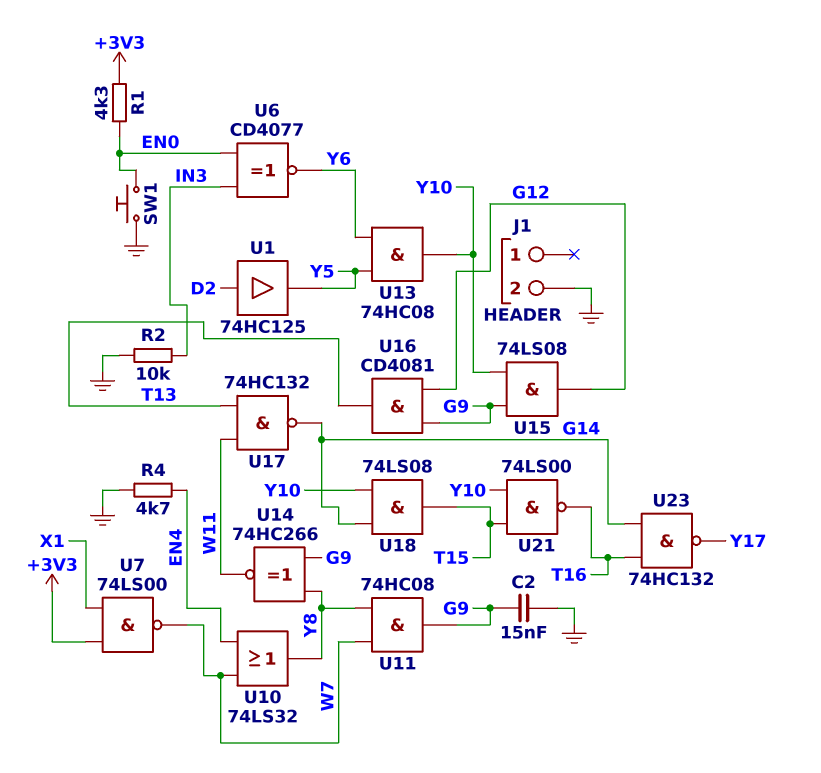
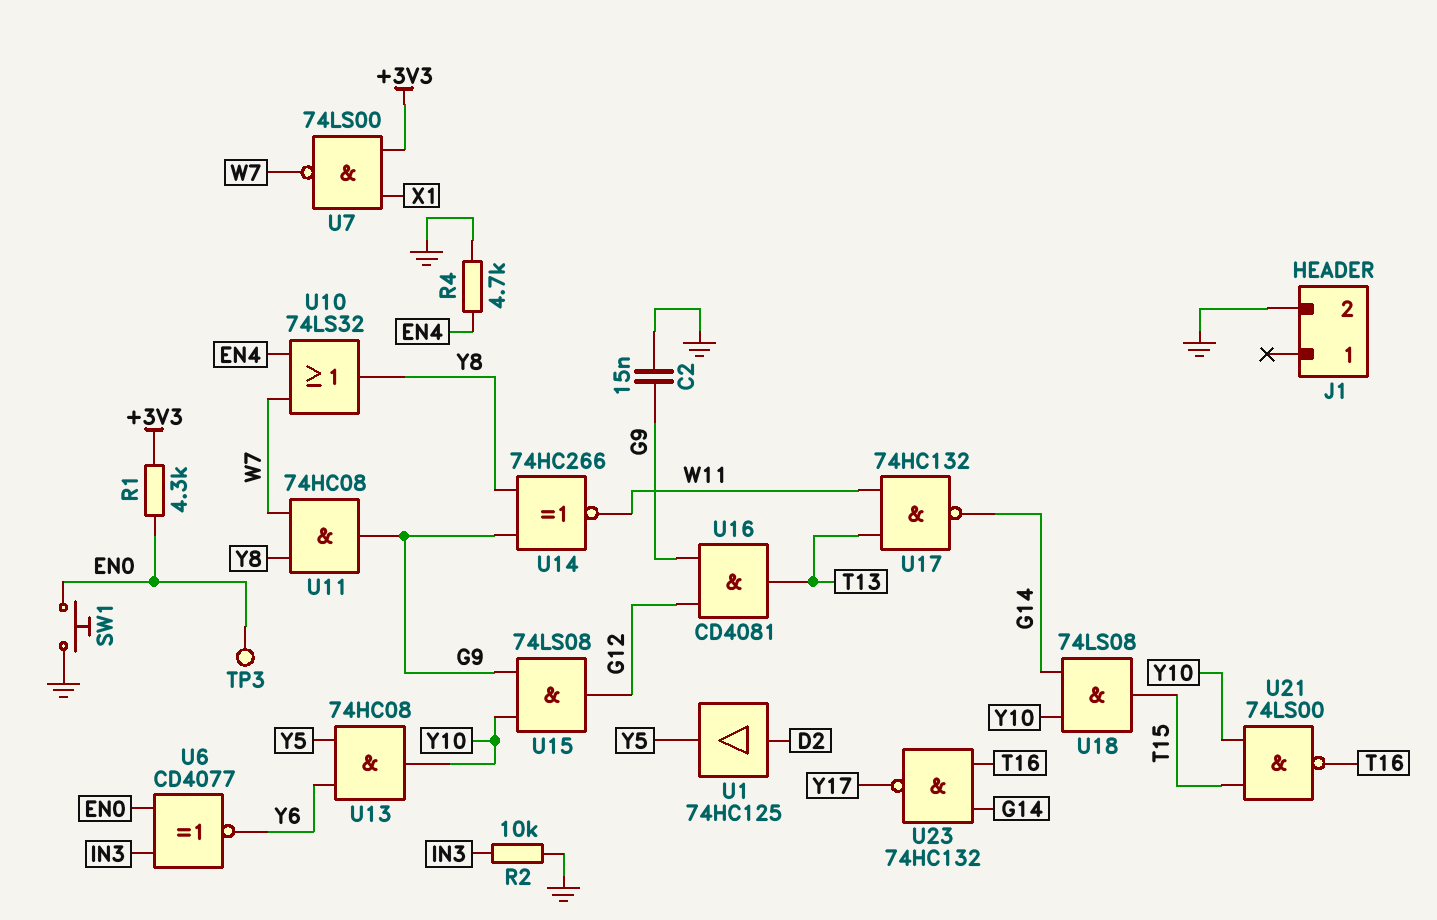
TP3: none -> test point (EN0)

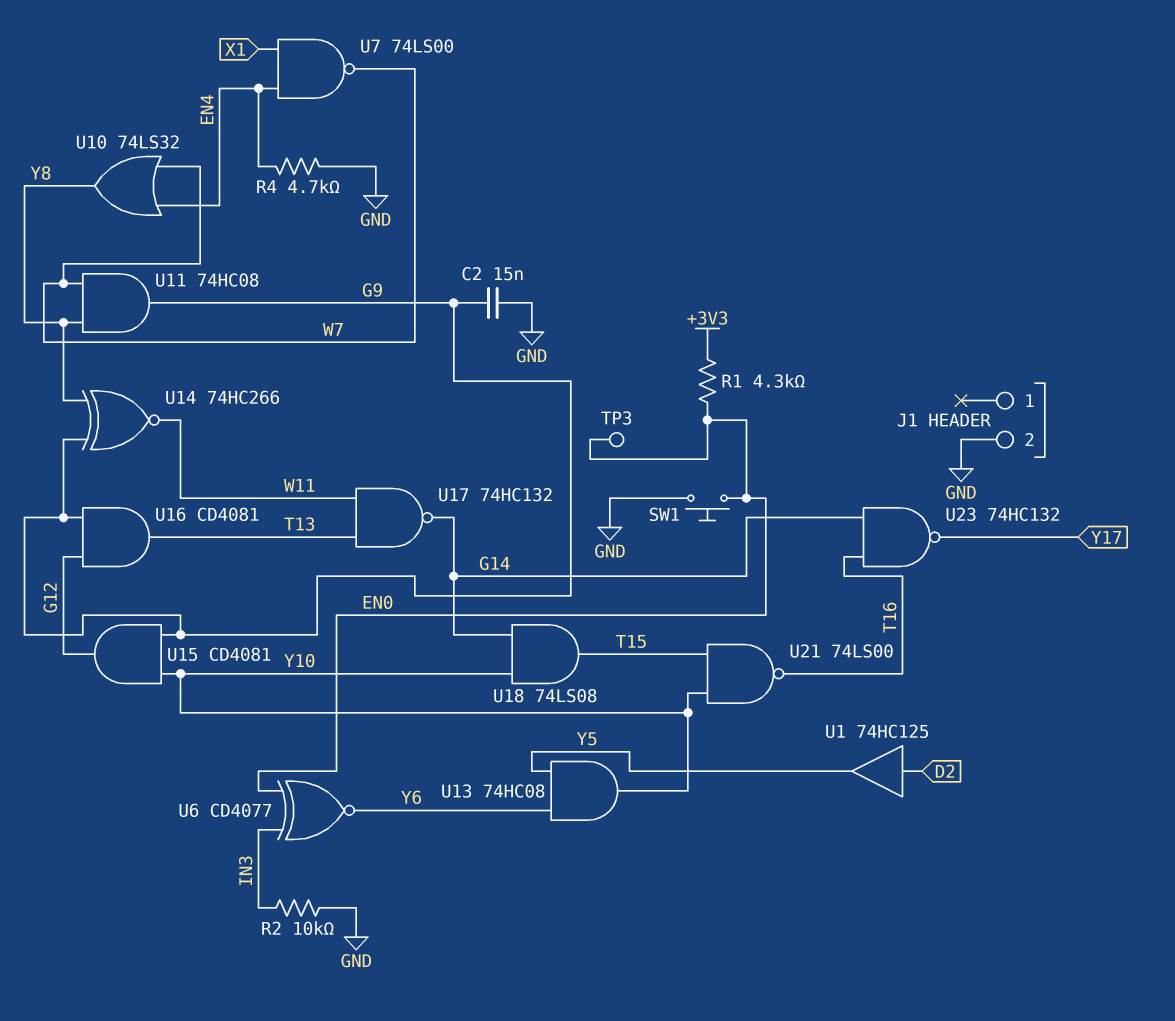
U7: NAND 74LS00 (in +3V3, in X1, out W7) -> NAND 74LS00 (in EN4, in X1, out W7)
U15: AND 74LS08 (in G9, in Y10, out G12) -> AND CD4081 (in G9, in Y10, out G12)

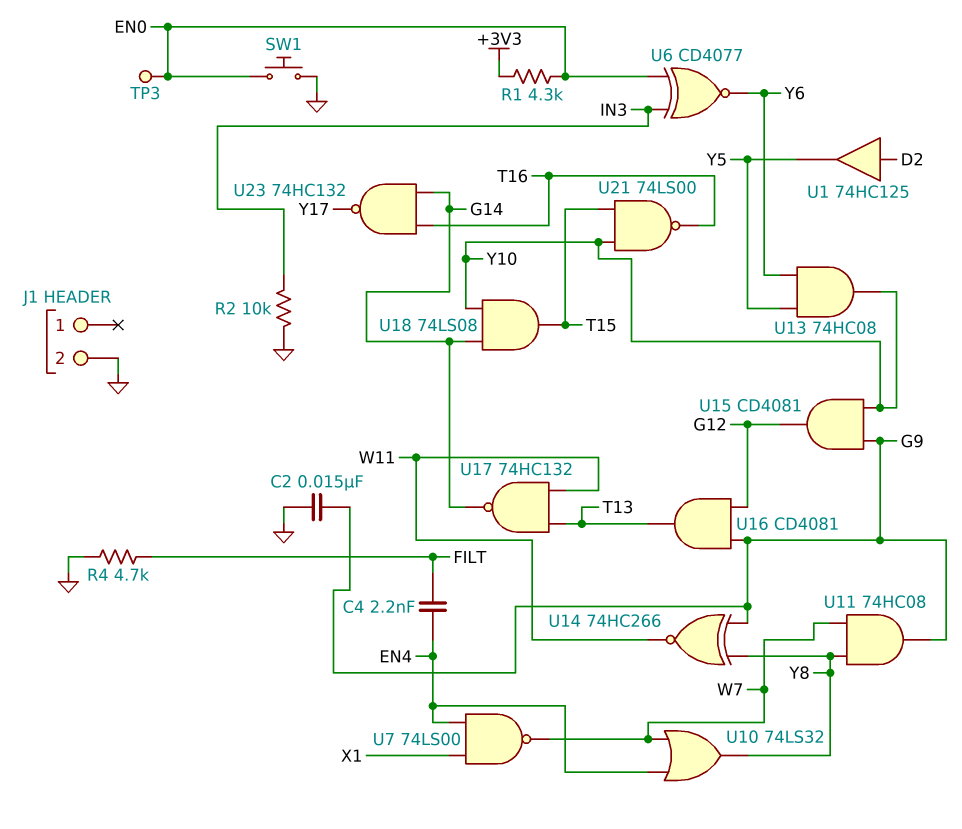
C4: none -> 2.2nF (EN4, FILT)
R4: 4.7k (EN4, GND) -> 4.7k (FILT, GND)

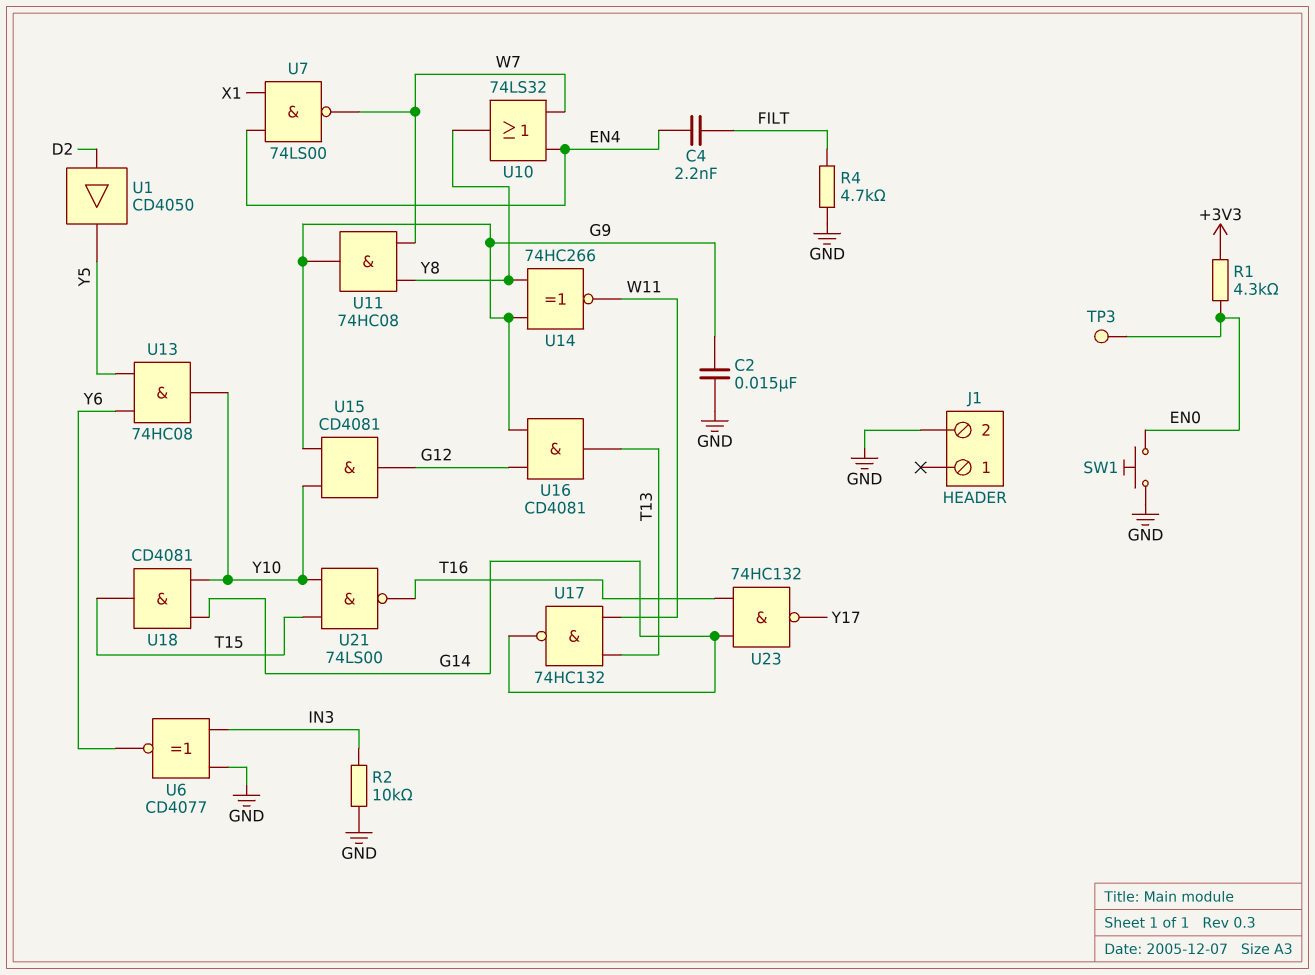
U1: buffer 74HC125 (in D2, out Y5) -> buffer CD4050 (in D2, out Y5)
U6: XNOR CD4077 (in EN0, in IN3, out Y6) -> XNOR CD4077 (in GND, in IN3, out Y6)
U18: AND 74LS08 (in G14, in Y10, out T15) -> AND CD4081 (in G14, in Y10, out T15)

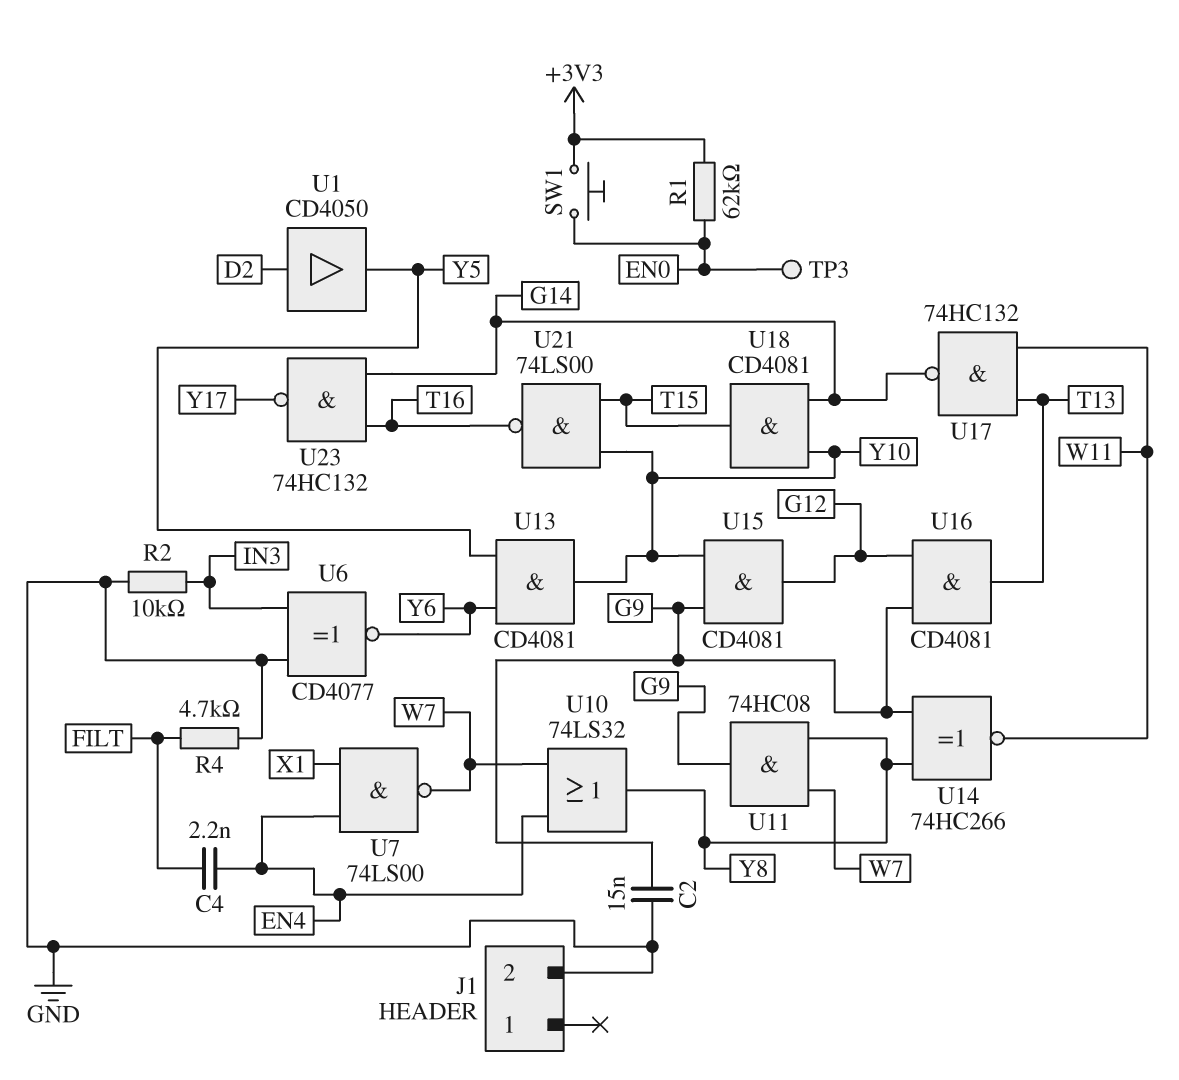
R1: 4.3k (+3V3, EN0) -> 62k (+3V3, EN0)
SW1: button (EN0, GND) -> button (+3V3, EN0)
U13: AND 74HC08 (in Y5, in Y6, out Y10) -> AND CD4081 (in Y5, in Y6, out Y10)

